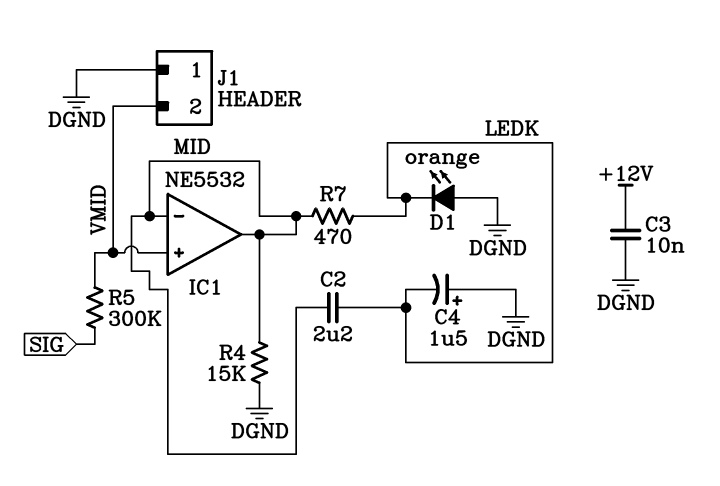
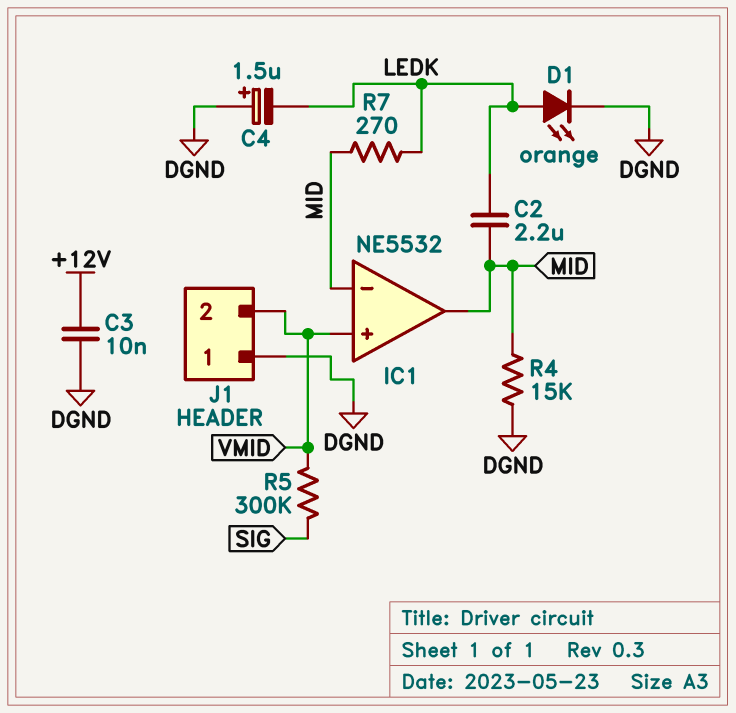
D1: LED orange (A DGND, K LEDK) -> LED orange (A LEDK, K DGND)
R7: 470 (LEDK, MID) -> 270 (LEDK, MID)

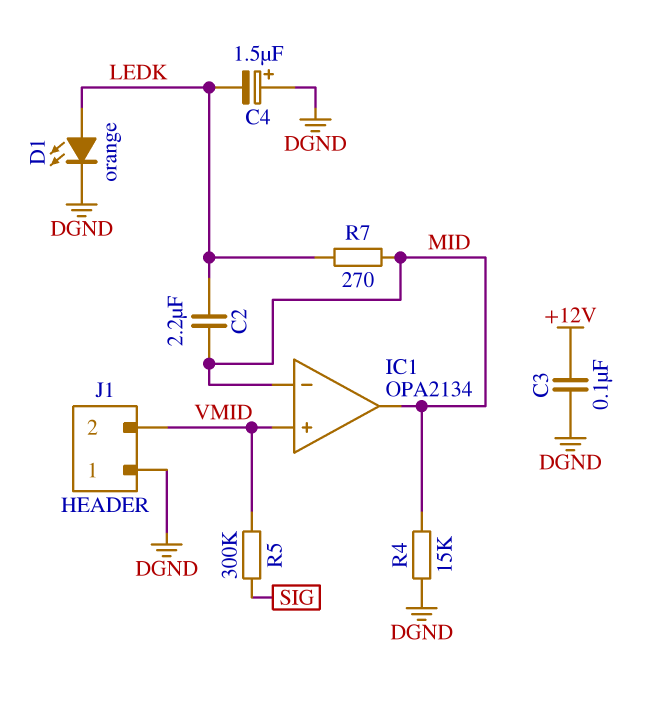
C3: 10nF (+12V, DGND) -> 100nF (+12V, DGND)
IC1: NE5532 -> OPA2134

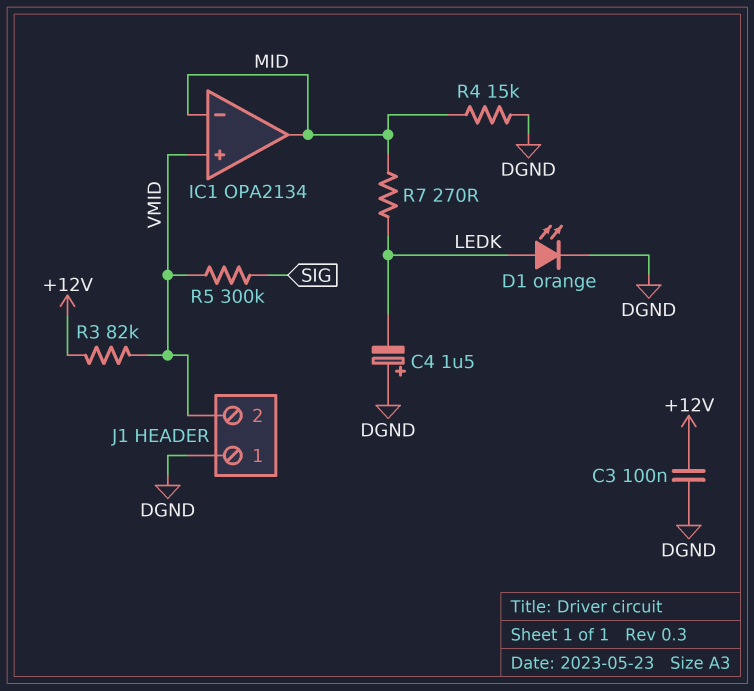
C2: 2.2uF (LEDK, MID) -> none
R3: none -> 82k (+12V, VMID)

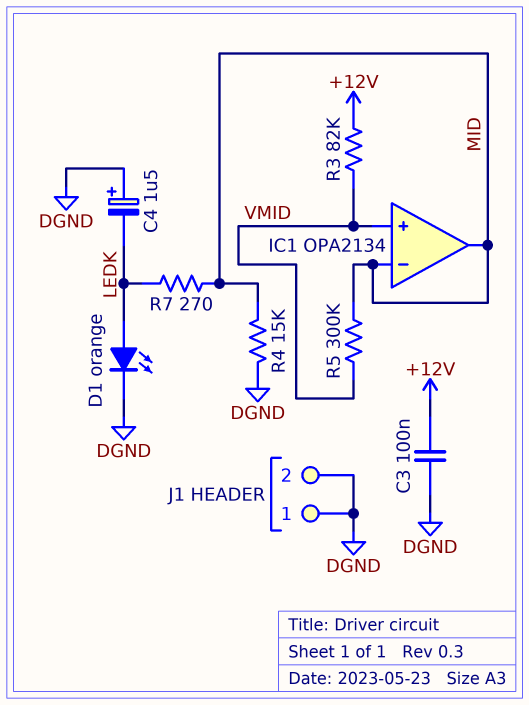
J1 pin 2: VMID -> DGND
R5: 300k (SIG, VMID) -> 300k (MID, VMID)

